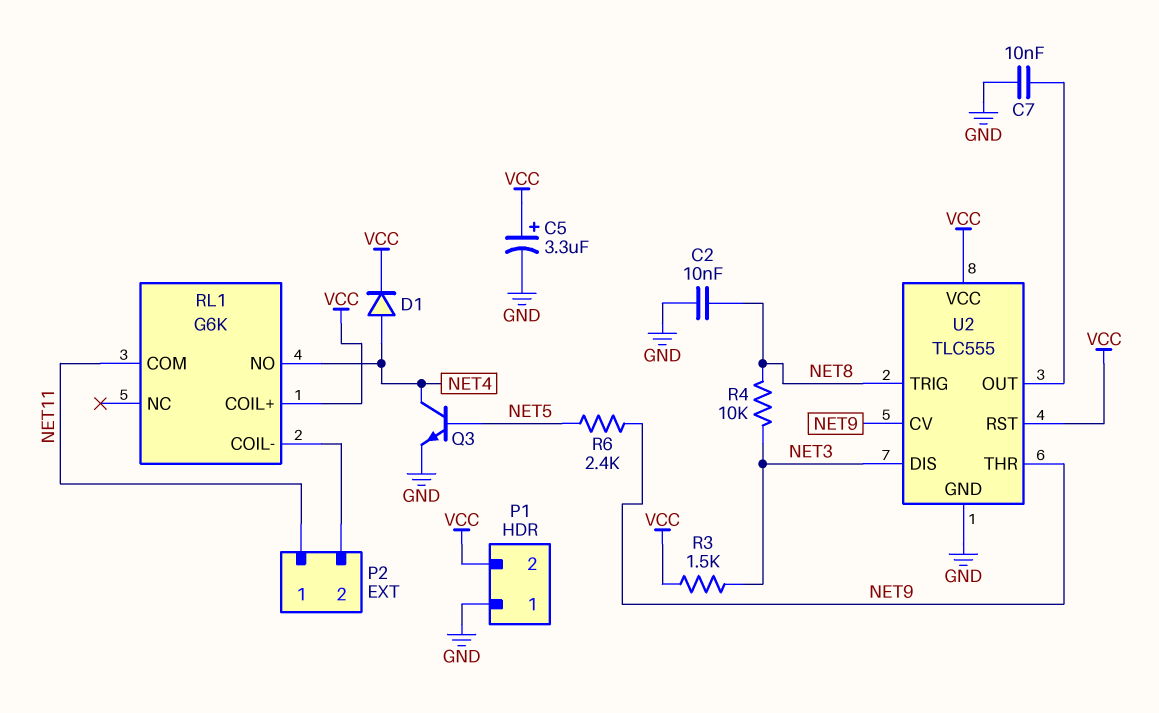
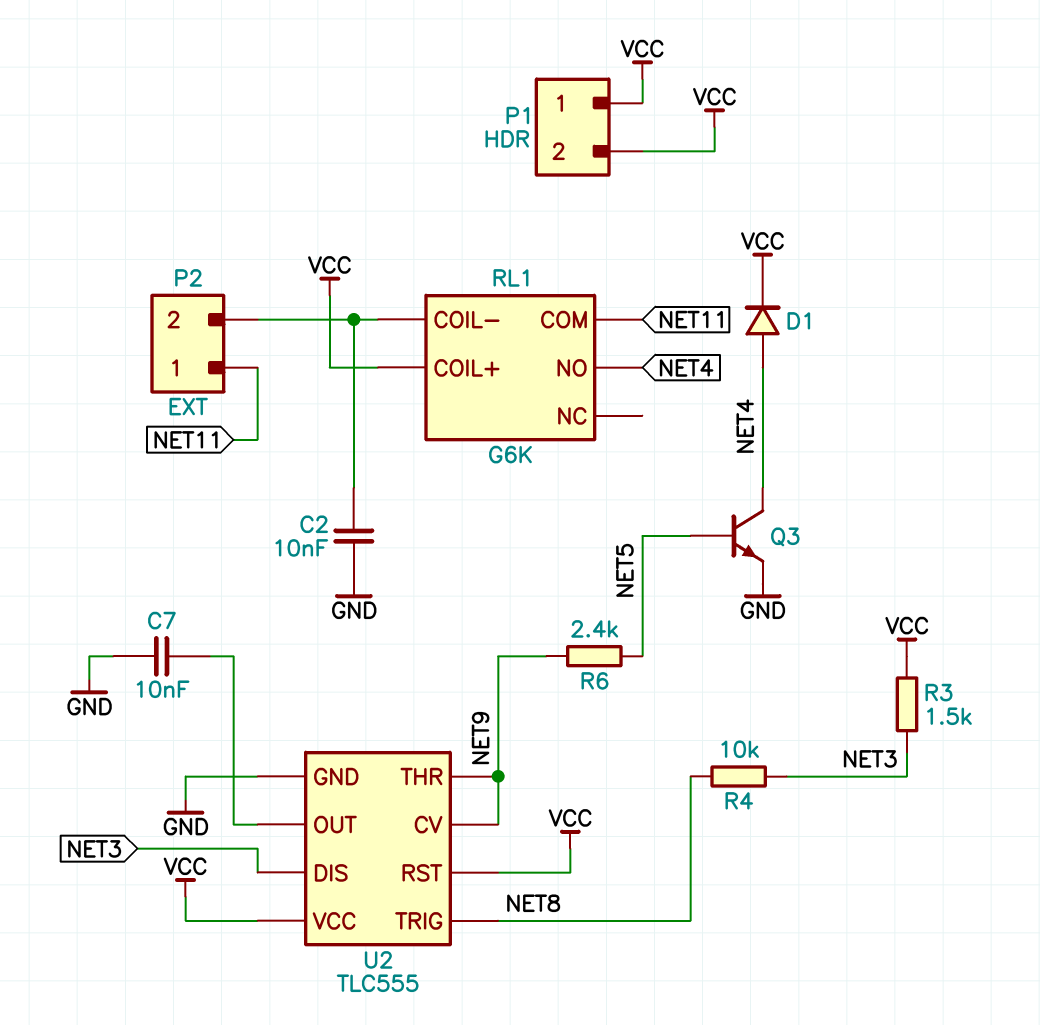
C2: 10nF (GND, NET8) -> 10nF (GND, P2/2)
C5: 3.3uF (plus VCC, minus GND) -> none
P1 pin 1: GND -> VCC

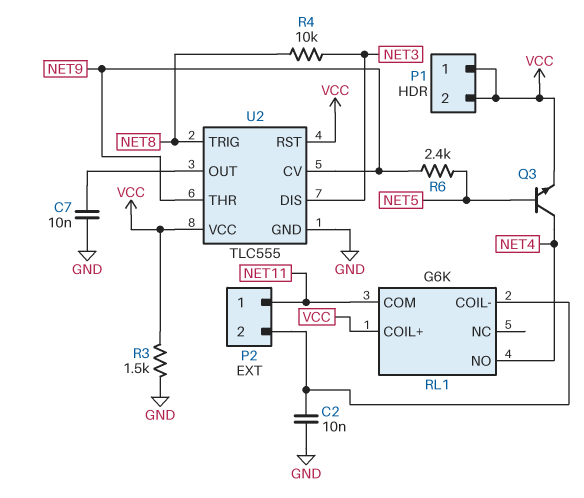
D1: diode (A NET4, K VCC) -> none
Q3: NPN (B NET5, C NET4, E GND) -> NPN (B NET5, C NET4, E VCC)
R3: 1.5k (NET3, VCC) -> 1.5k (GND, VCC)

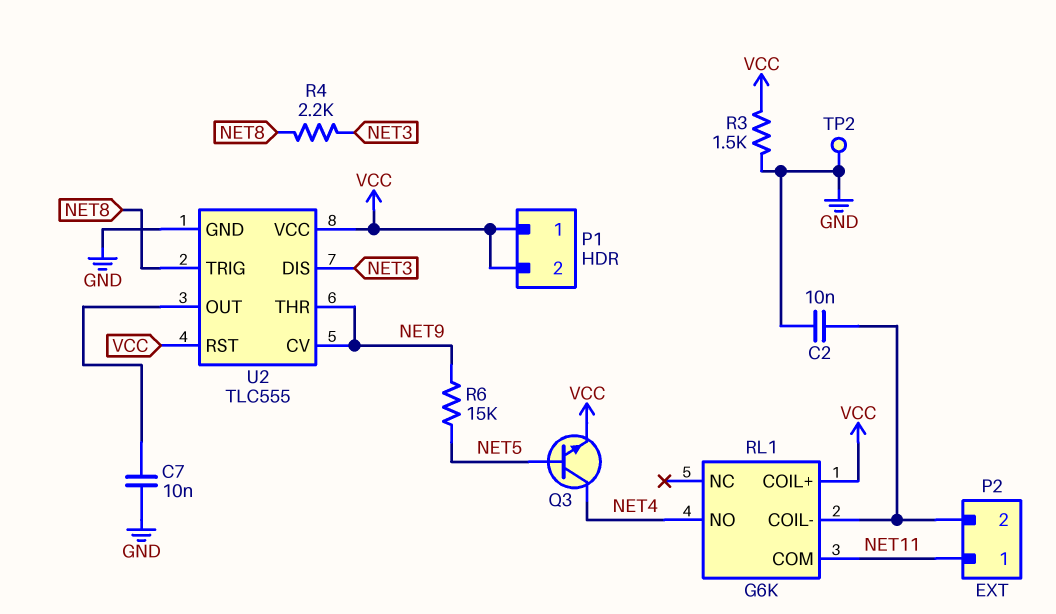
R4: 10k (NET3, NET8) -> 2.2k (NET3, NET8)
R6: 2.4k (NET5, NET9) -> 15k (NET5, NET9)
TP2: none -> test point (GND)

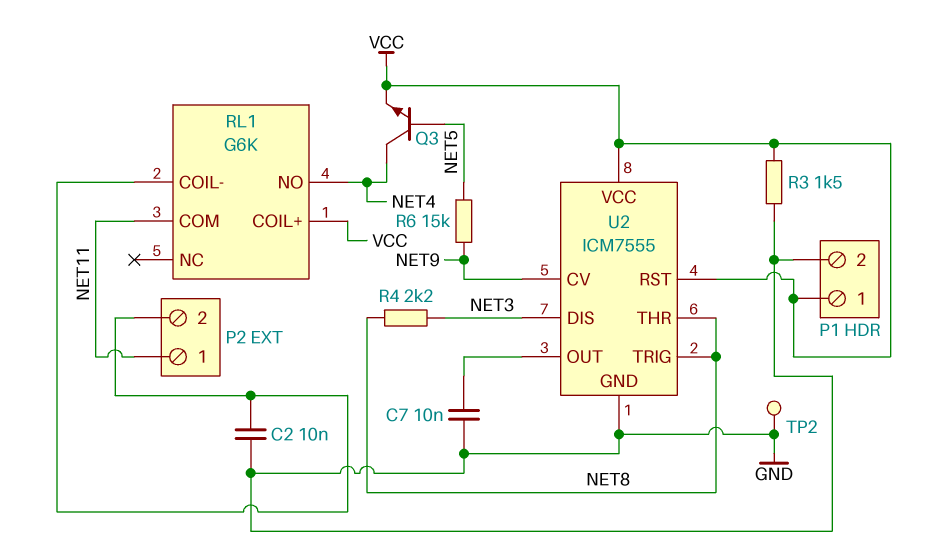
P1 pin 2: VCC -> GND
U2: TLC555 -> ICM7555
U2 pin THR: NET9 -> NET8

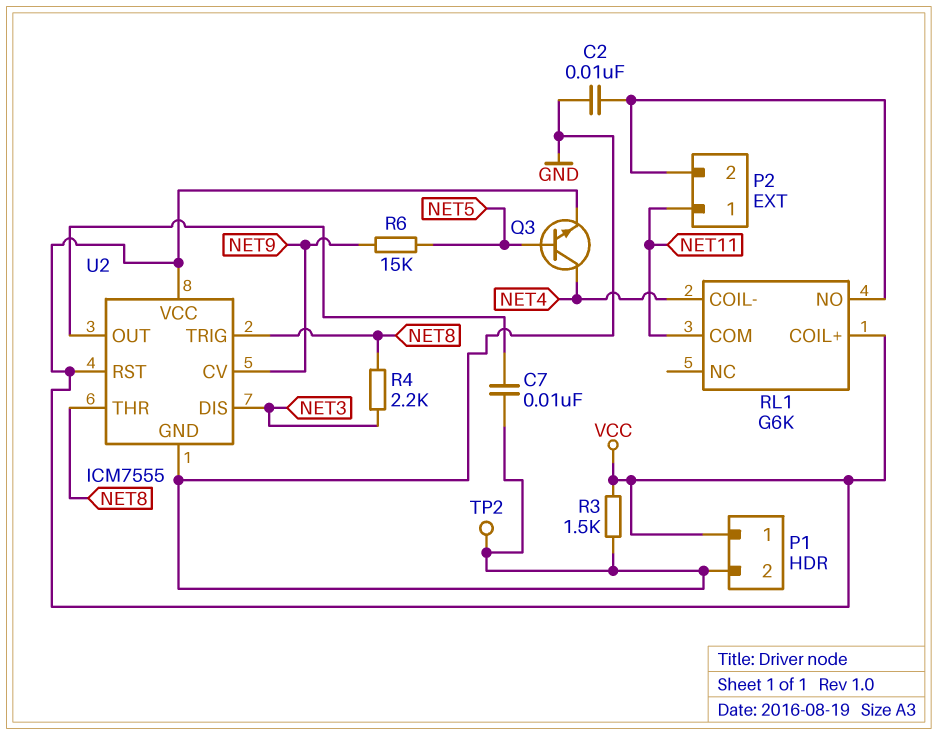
RL1 pin COIL-: P2/2 -> NET4
RL1 pin NO: NET4 -> P2/2

